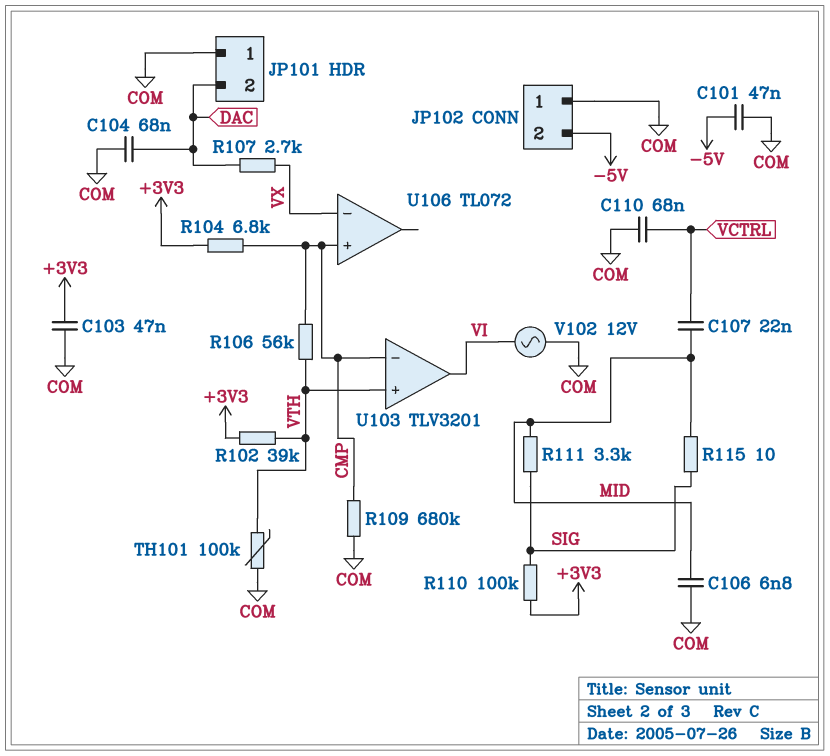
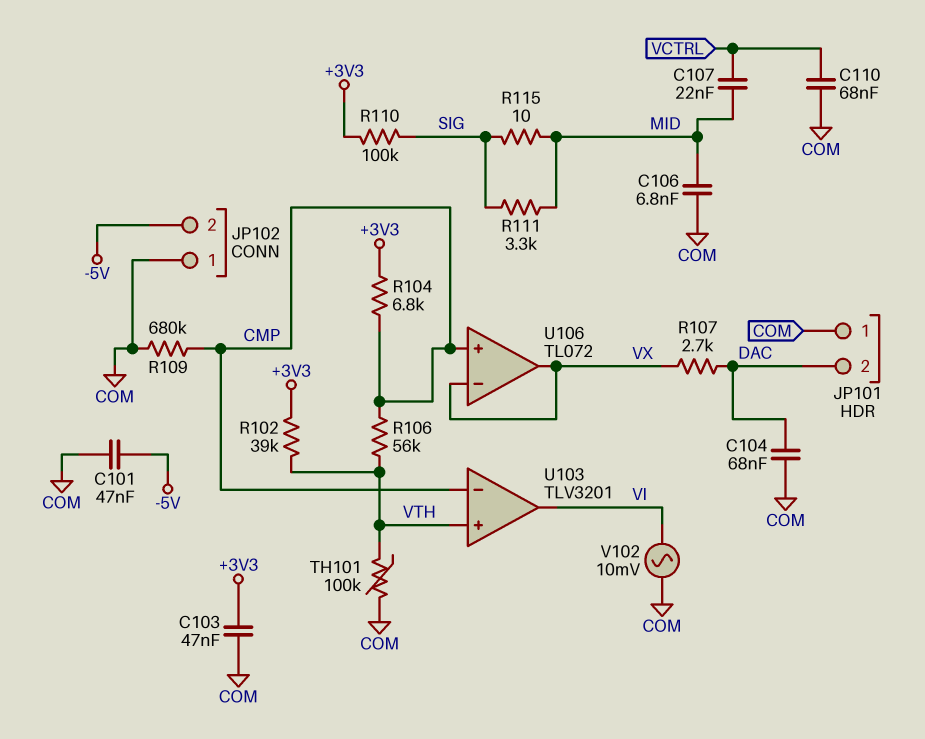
U106 pin out: none -> VX
V102: AC 12V (COM, VI) -> AC 10mV (COM, VI)

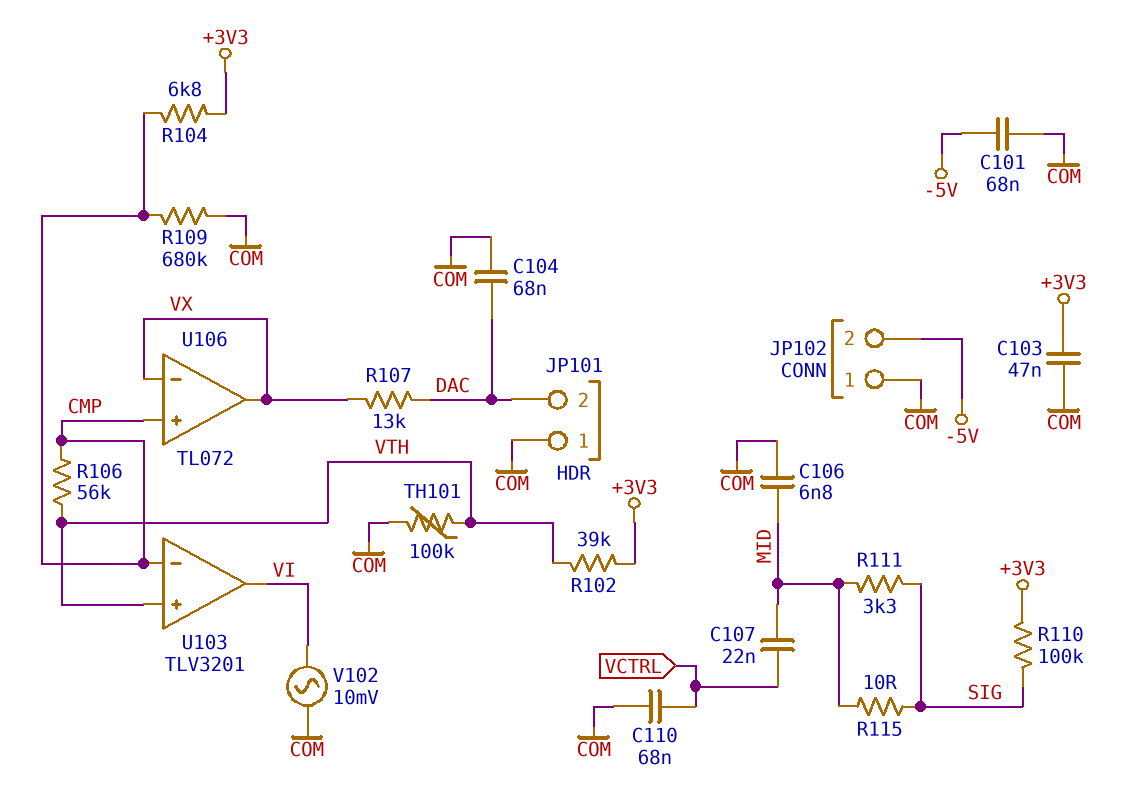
C101: 47nF (-5V, COM) -> 68nF (-5V, COM)
R107: 2.7k (DAC, VX) -> 13k (DAC, VX)

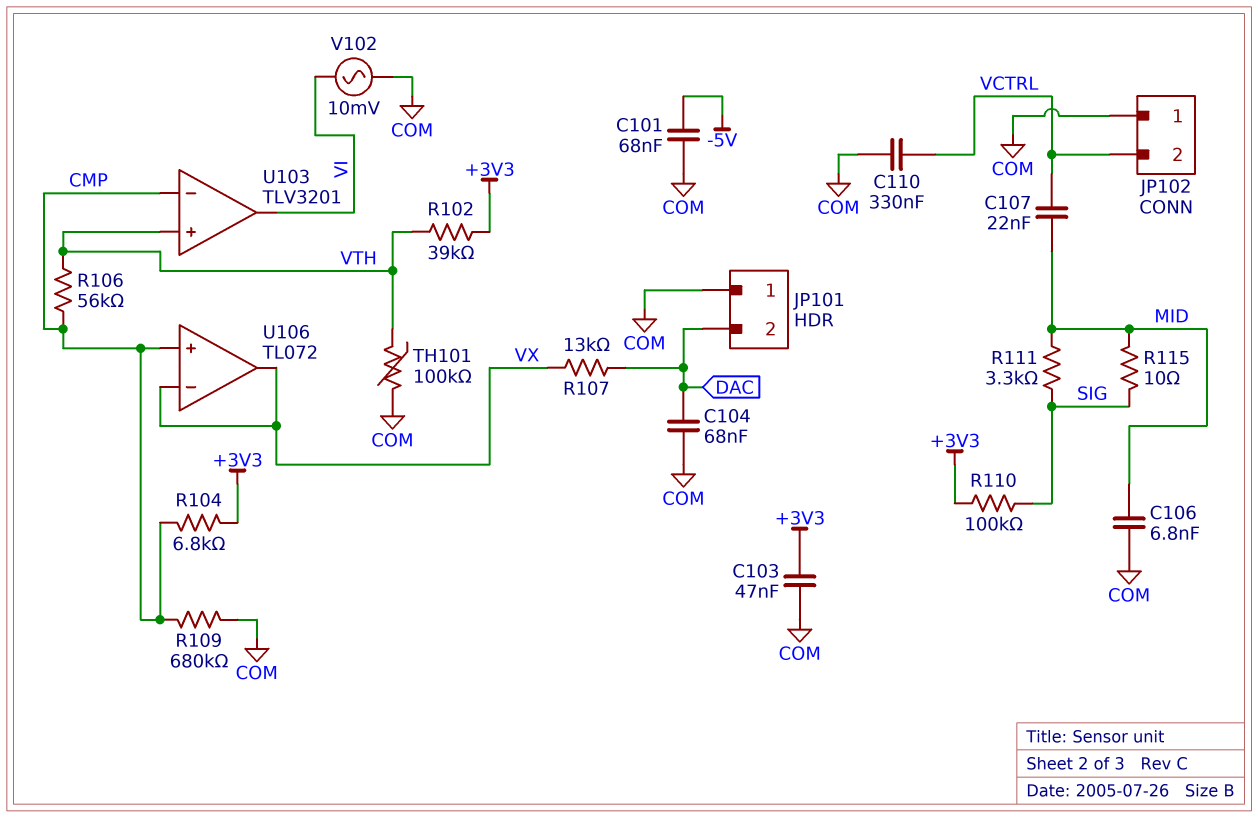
C110: 68nF (COM, VCTRL) -> 330nF (COM, VCTRL)
JP102 pin 2: -5V -> VCTRL

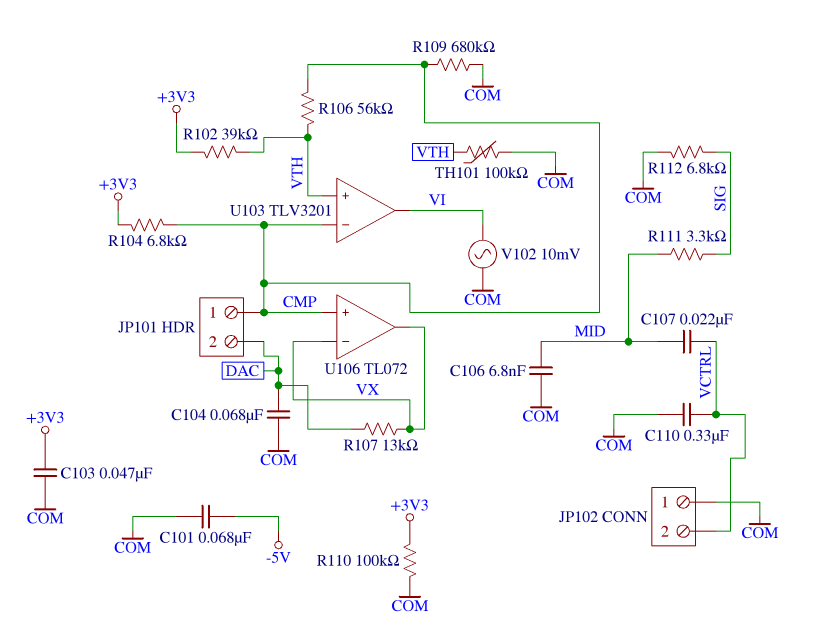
JP101 pin 1: COM -> CMP
R110: 100k (+3V3, SIG) -> 100k (+3V3, COM)
R112: none -> 6.8k (COM, SIG)
R115: 10 (MID, SIG) -> none

